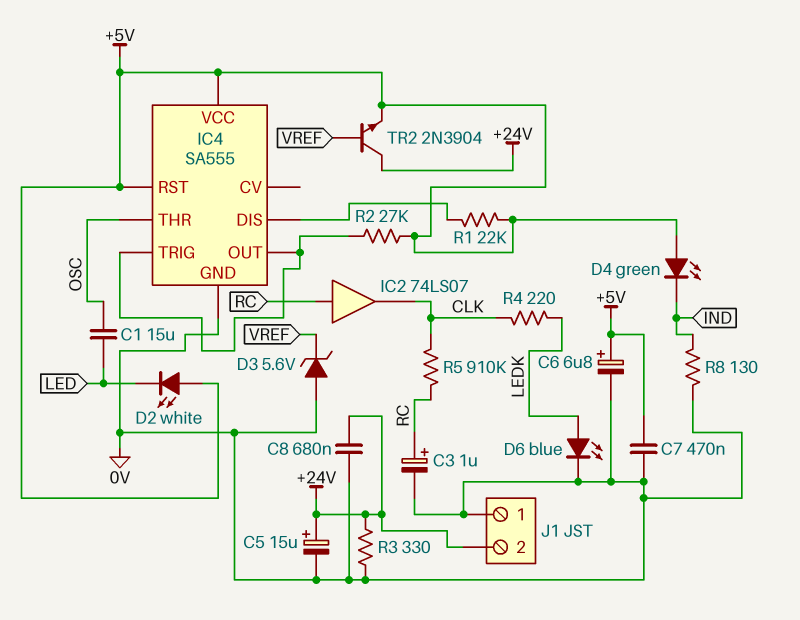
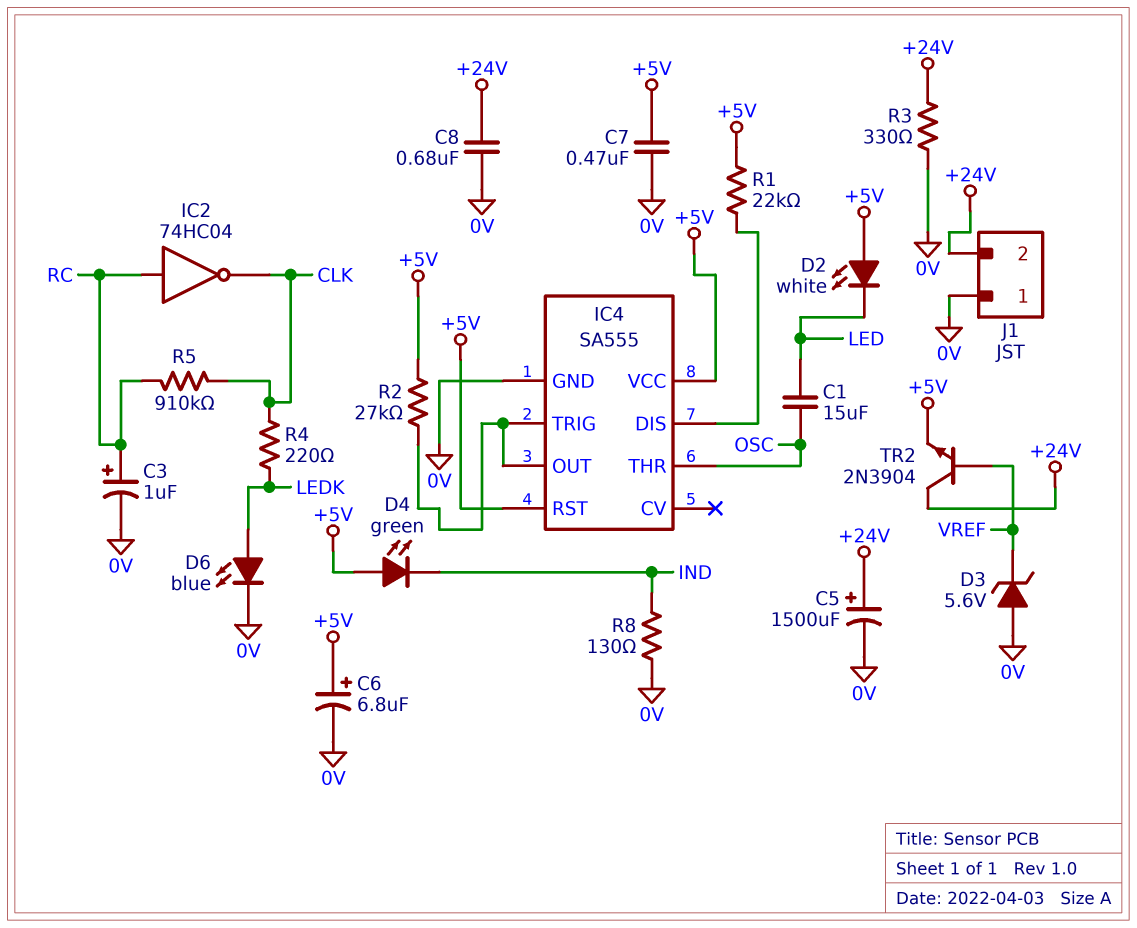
C5: 15uF (plus +24V, minus 0V) -> 1500uF (plus +24V, minus 0V)
IC2: buffer 74LS07 (in RC, out CLK) -> NOT 74HC04 (in RC, out CLK)

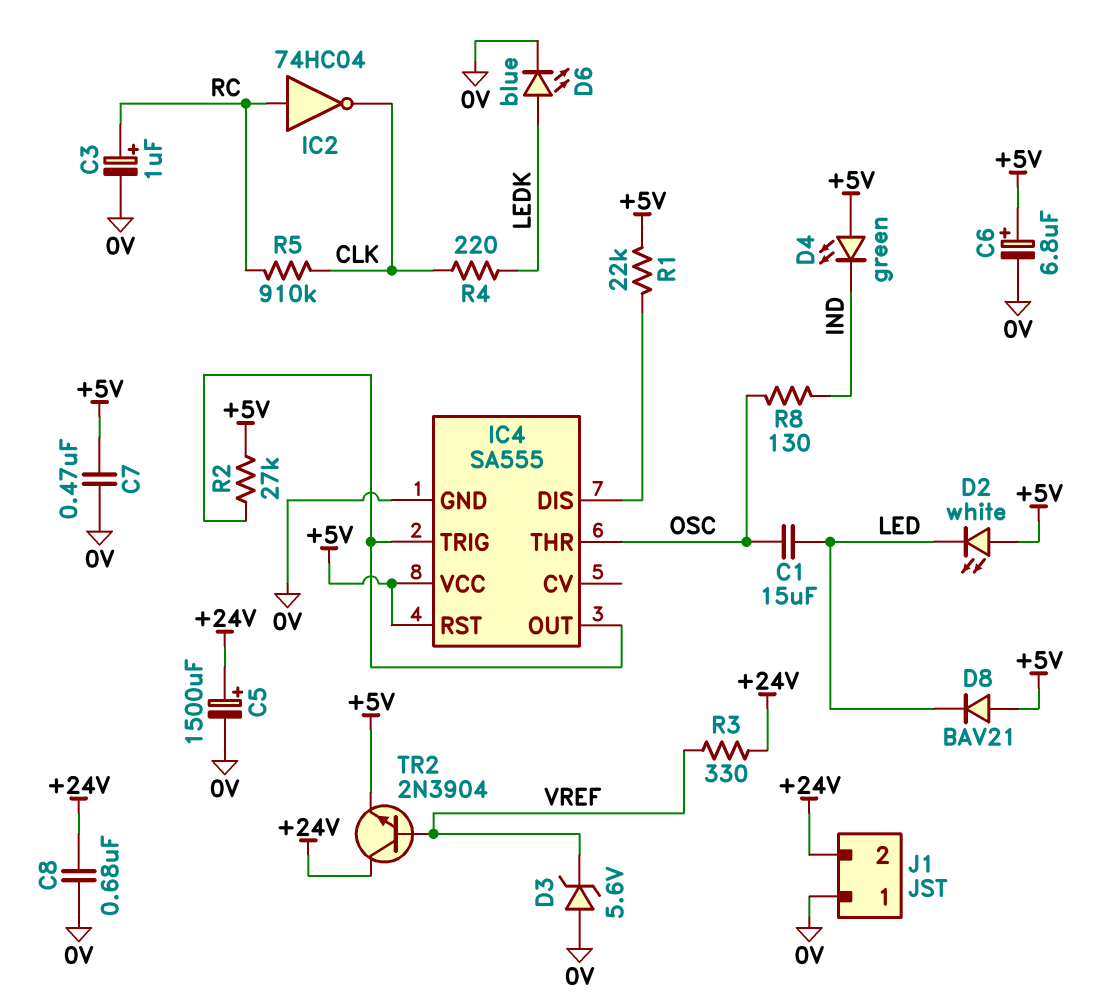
D8: none -> diode BAV21 (A +5V, K LED)
R3: 330 (+24V, 0V) -> 330 (+24V, VREF)
R8: 130 (0V, IND) -> 130 (IND, OSC)

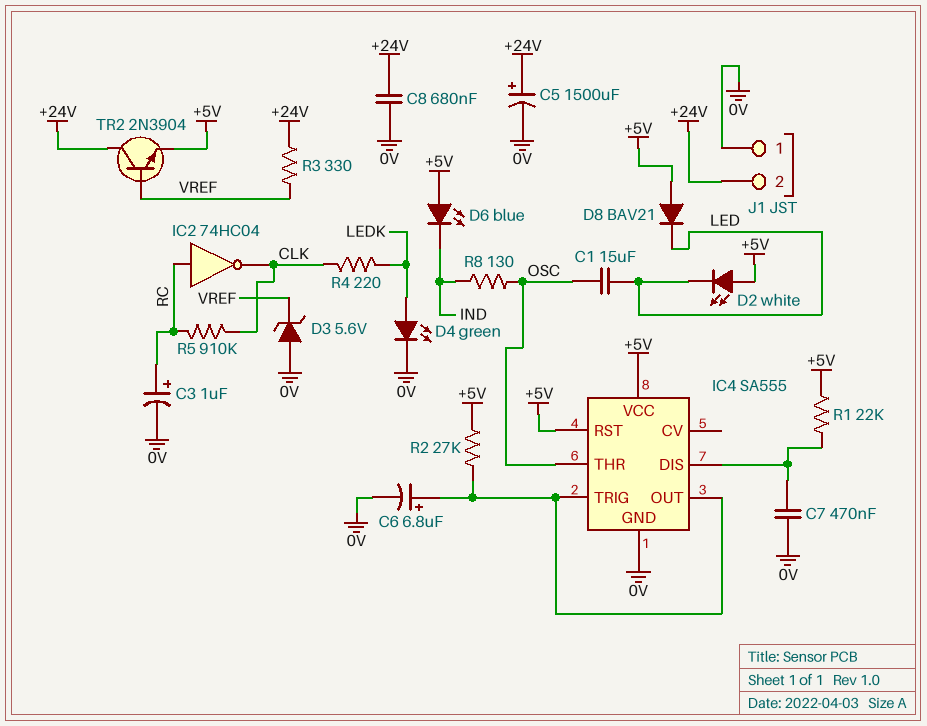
C6: 6.8uF (plus +5V, minus 0V) -> 6.8uF (plus IC4/OUT, minus 0V)
C7: 470nF (+5V, 0V) -> 470nF (0V, IC4/DIS)
D4: LED green (A +5V, K IND) -> LED green (A LEDK, K 0V)
D6: LED blue (A LEDK, K 0V) -> LED blue (A +5V, K IND)

